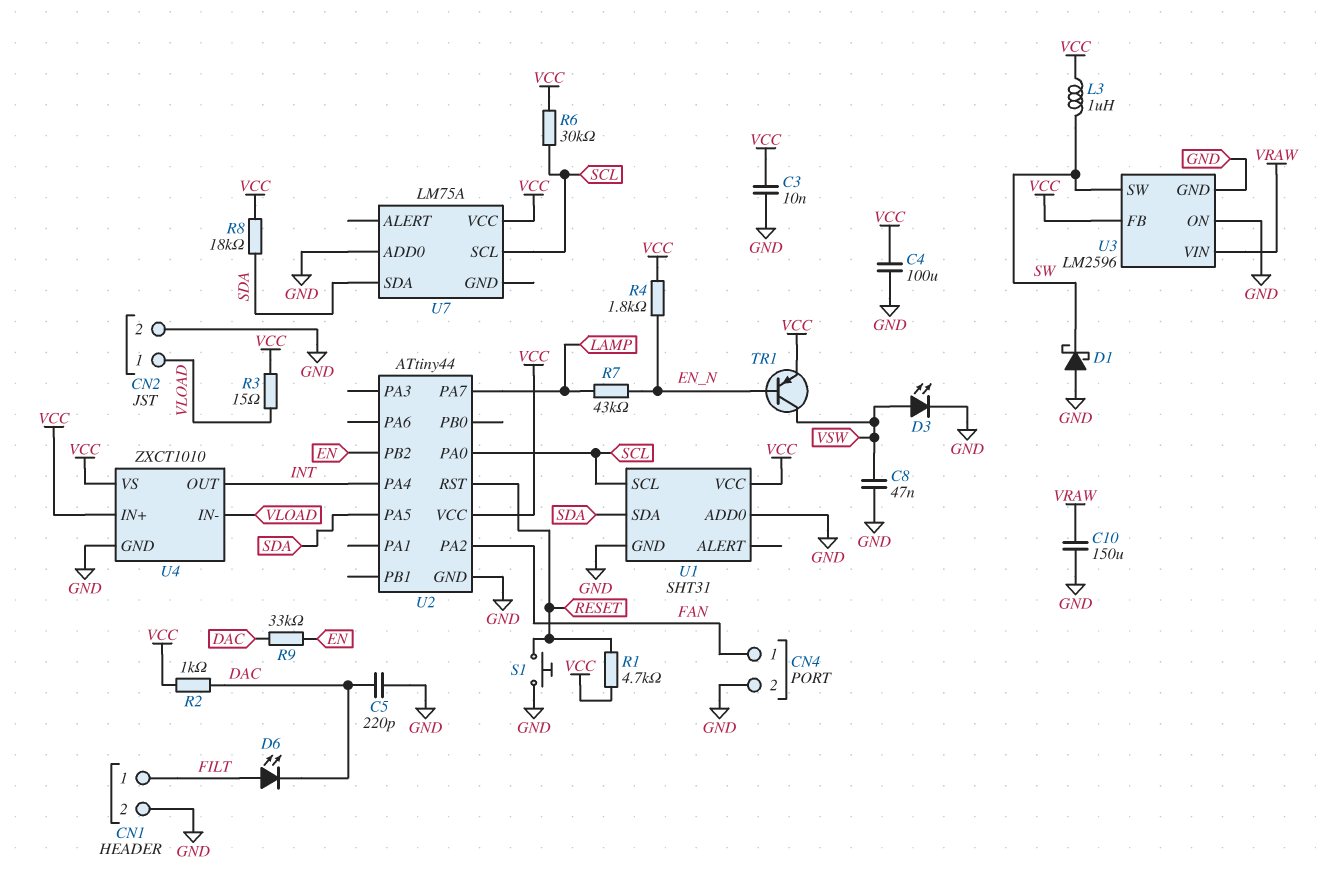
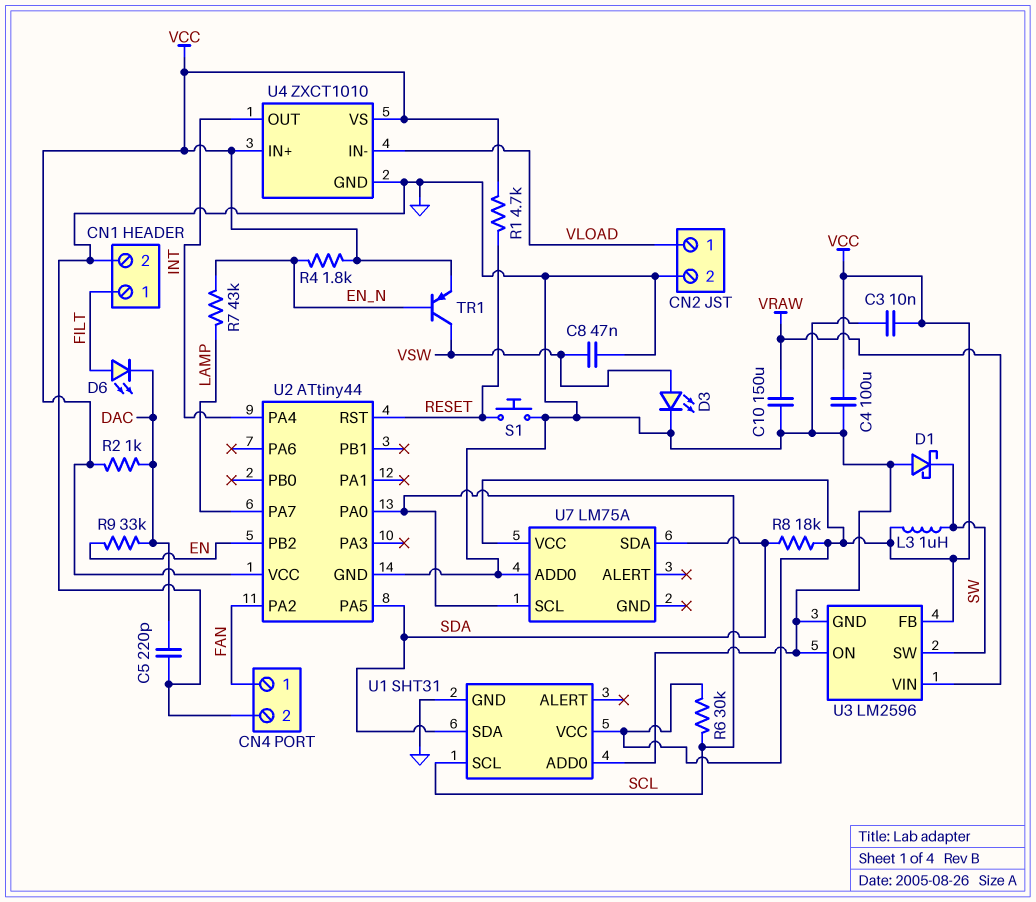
R3: 15 (VCC, VLOAD) -> none

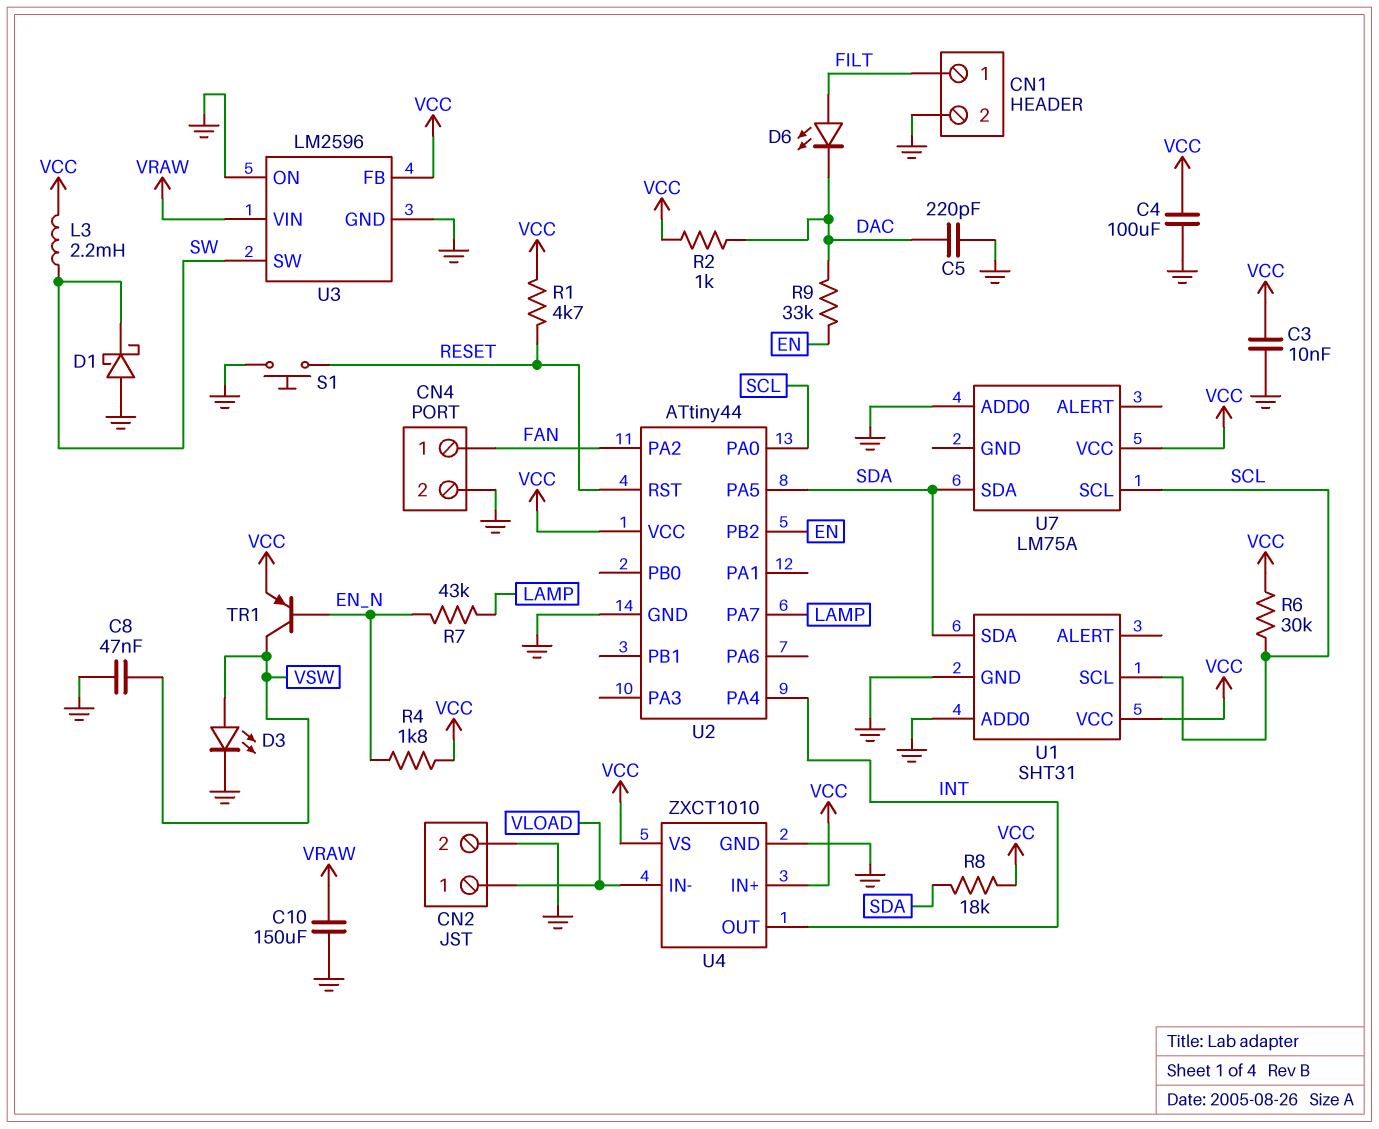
L3: 1uH (SW, VCC) -> 2.2mH (SW, VCC)

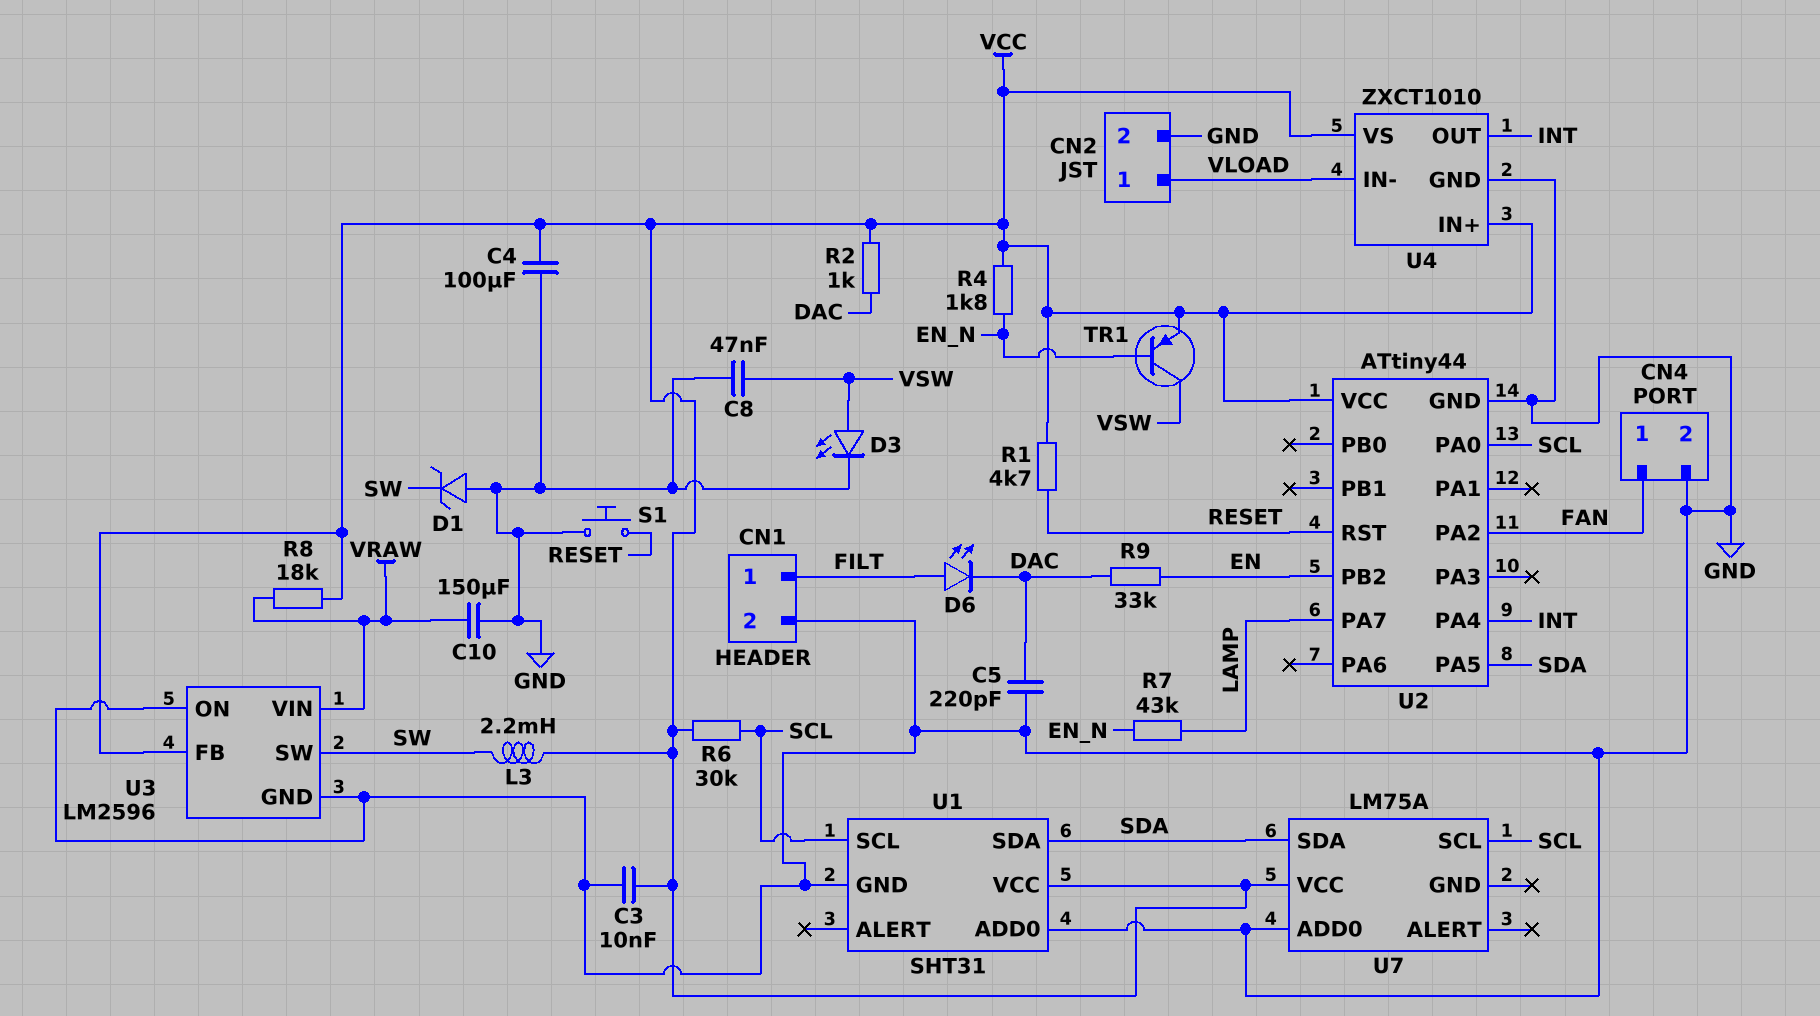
D1: schottky (A GND, K SW) -> zener (A GND, K SW)
R8: 18k (SDA, VCC) -> 18k (VCC, VRAW)

